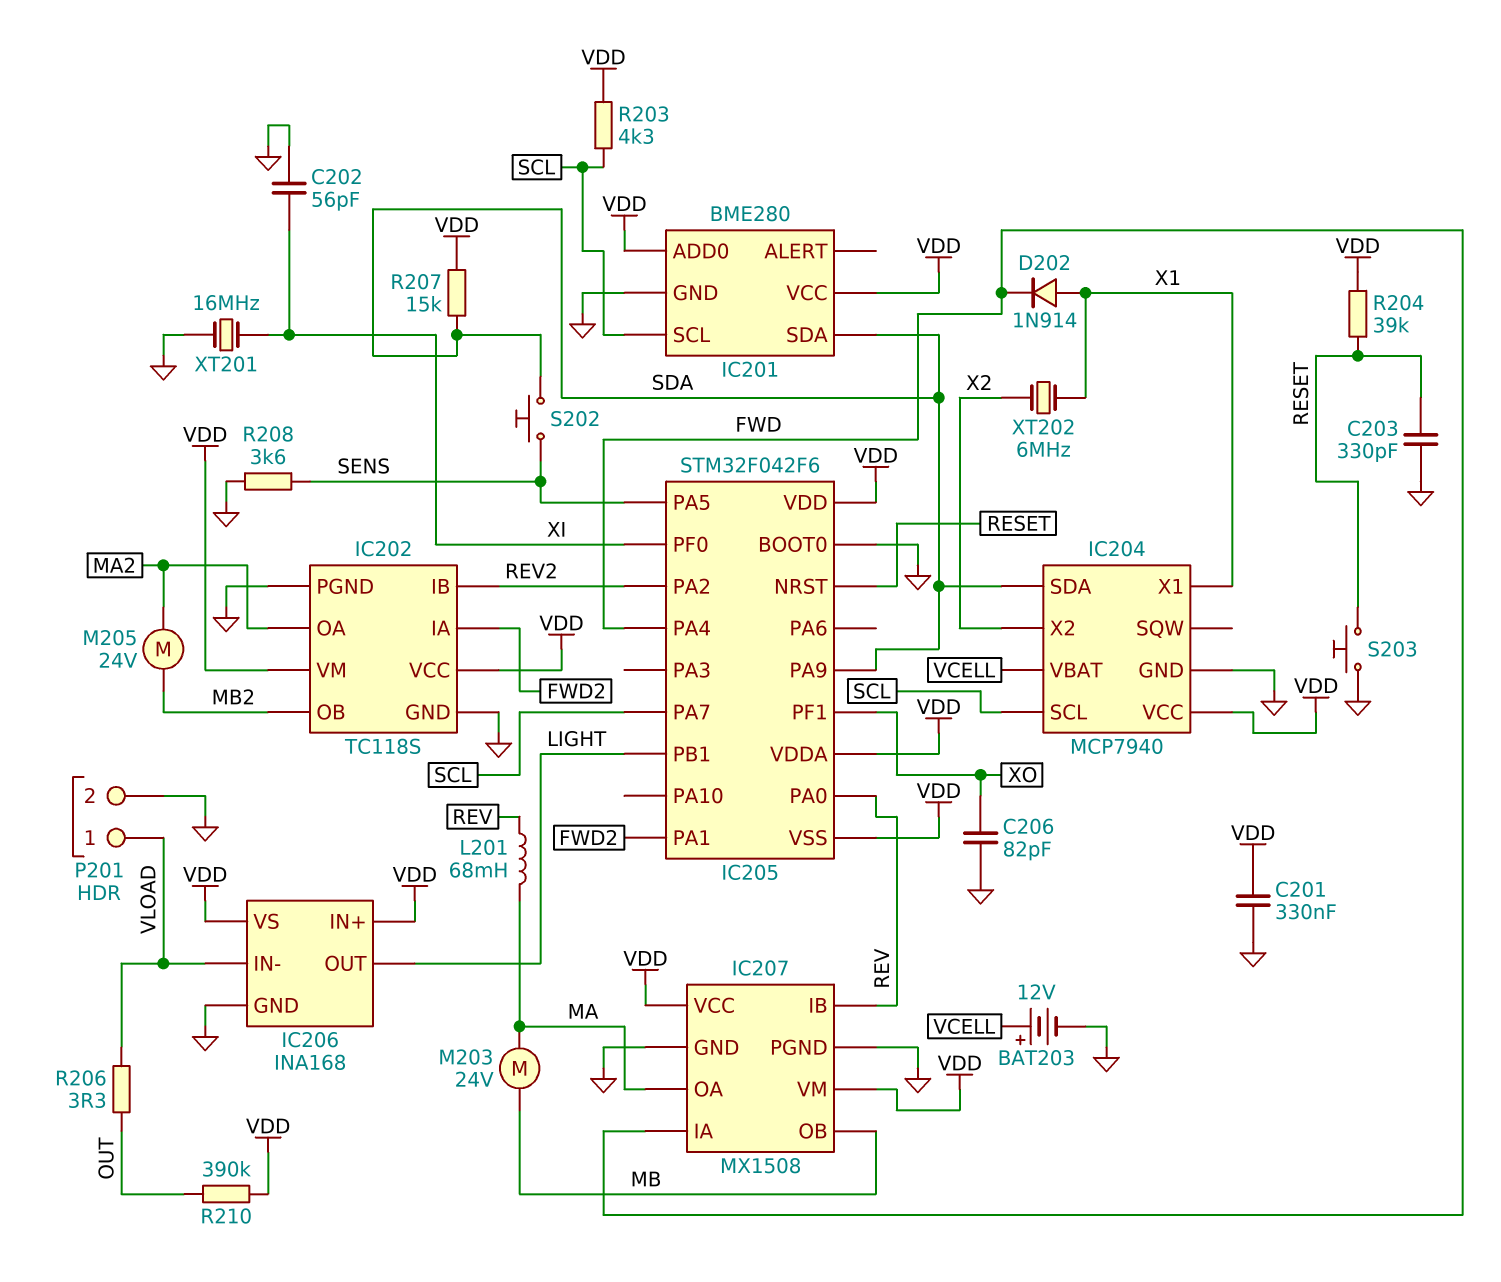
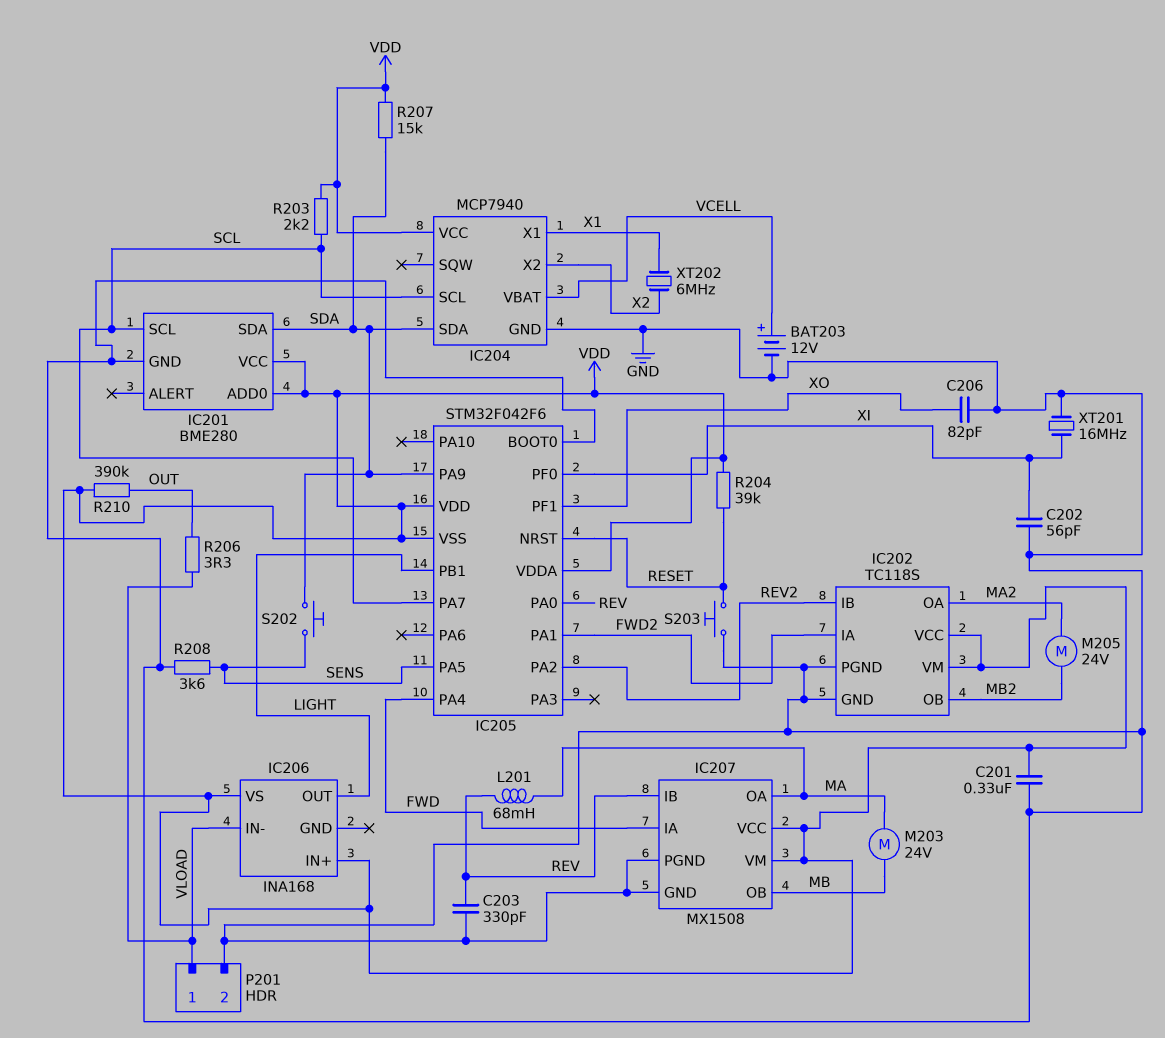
C203: 330pF (GND, RESET) -> 330pF (GND, REV)
D202: diode 1N914 (A X1, K FWD) -> none
IC206 pin GND: GND -> none
R203: 4.3k (SCL, VDD) -> 2.2k (SCL, VDD)

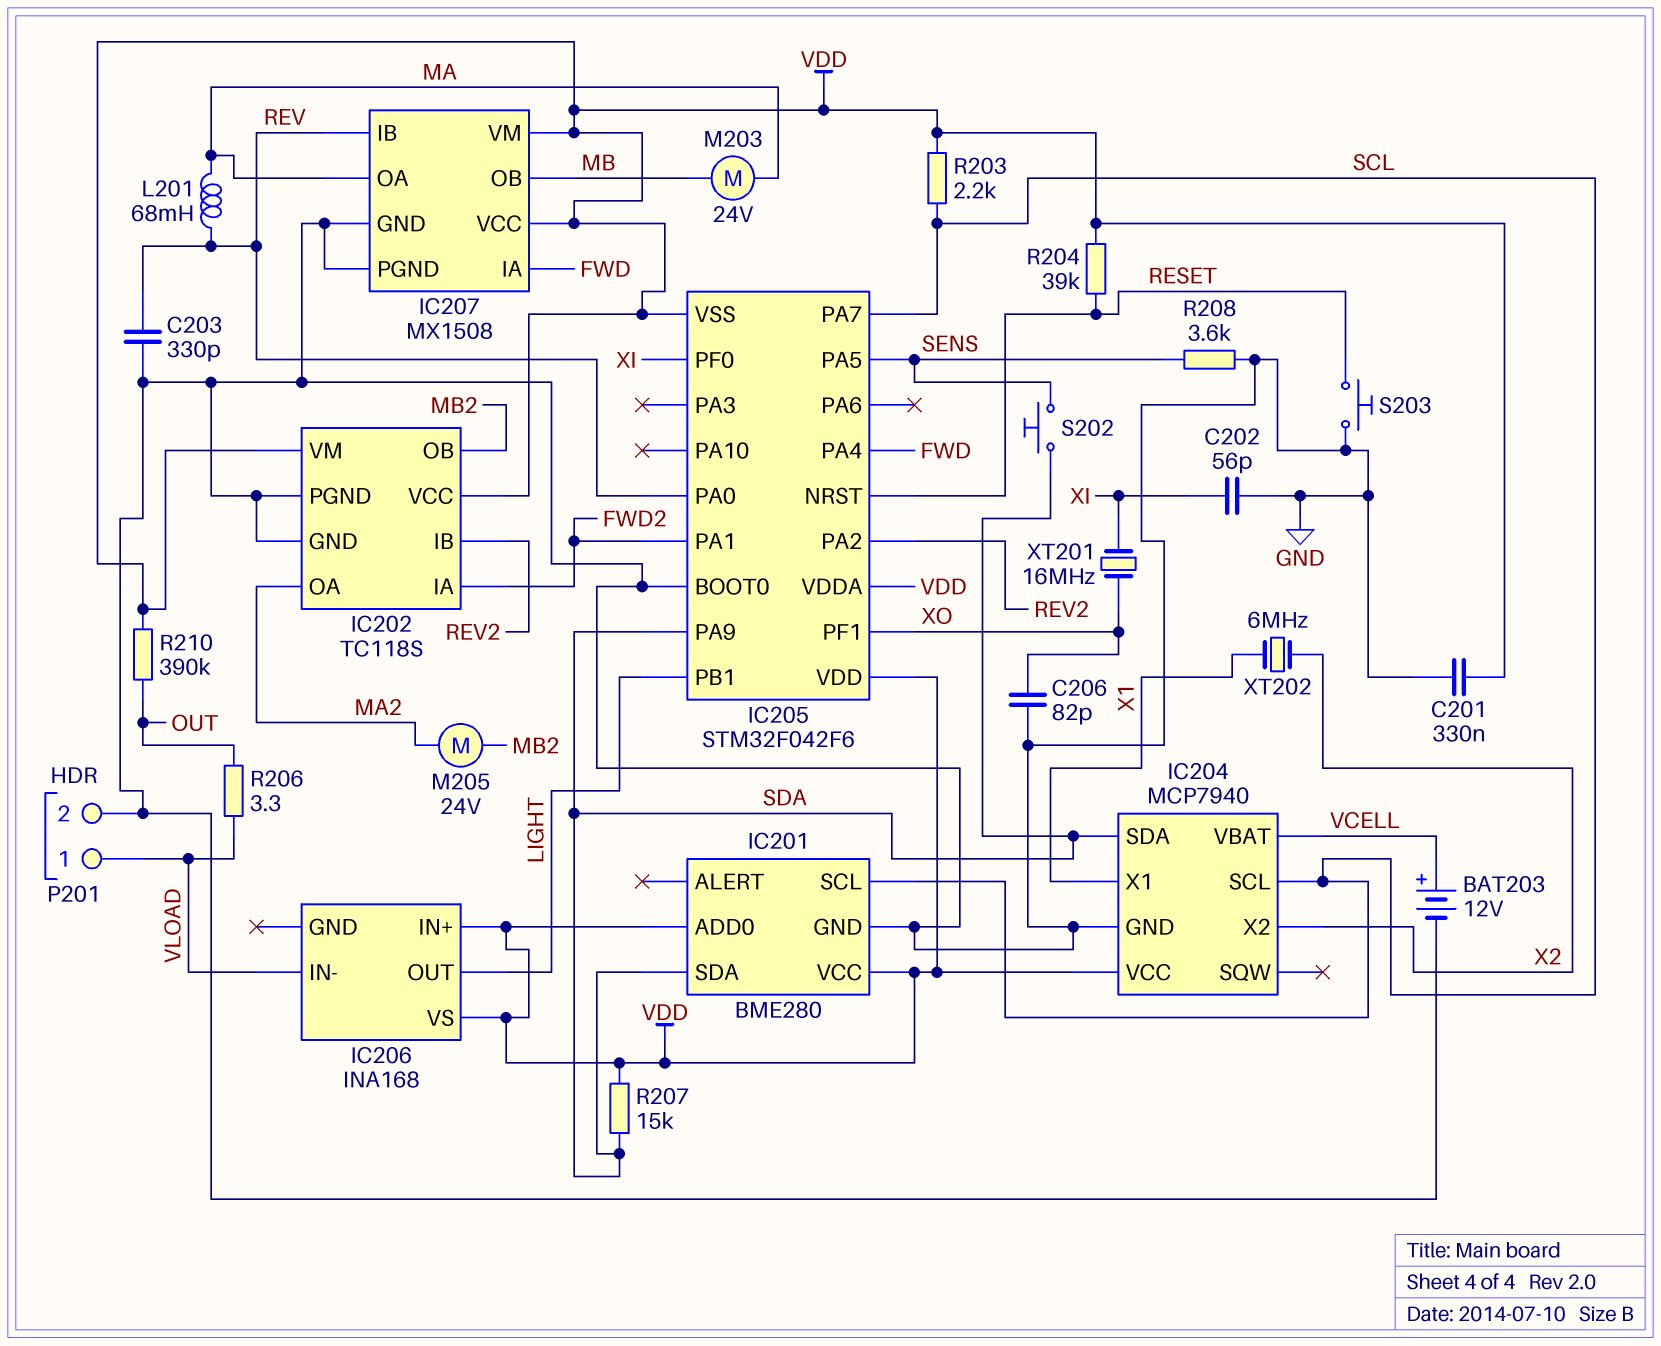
XT201: 16MHz (GND, XI) -> 16MHz (XI, XO)

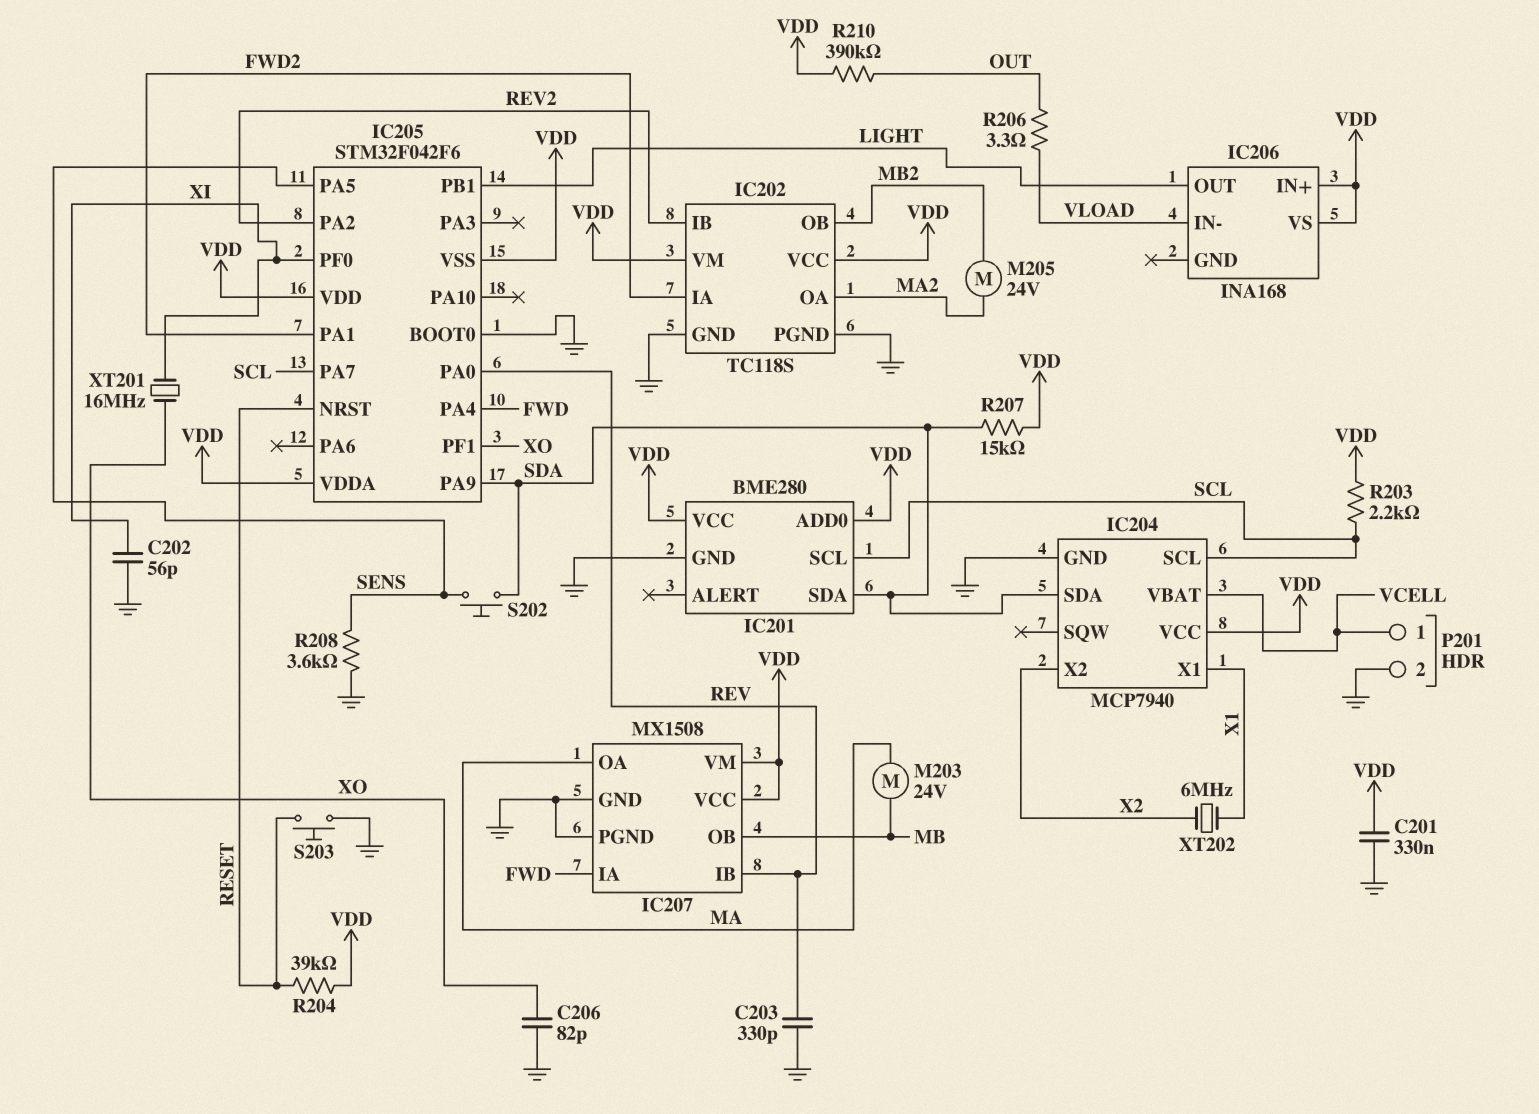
BAT203: 12V (plus VCELL, minus GND) -> none
L201: 68mH (MA, REV) -> none
P201 pin 1: VLOAD -> VCELL

